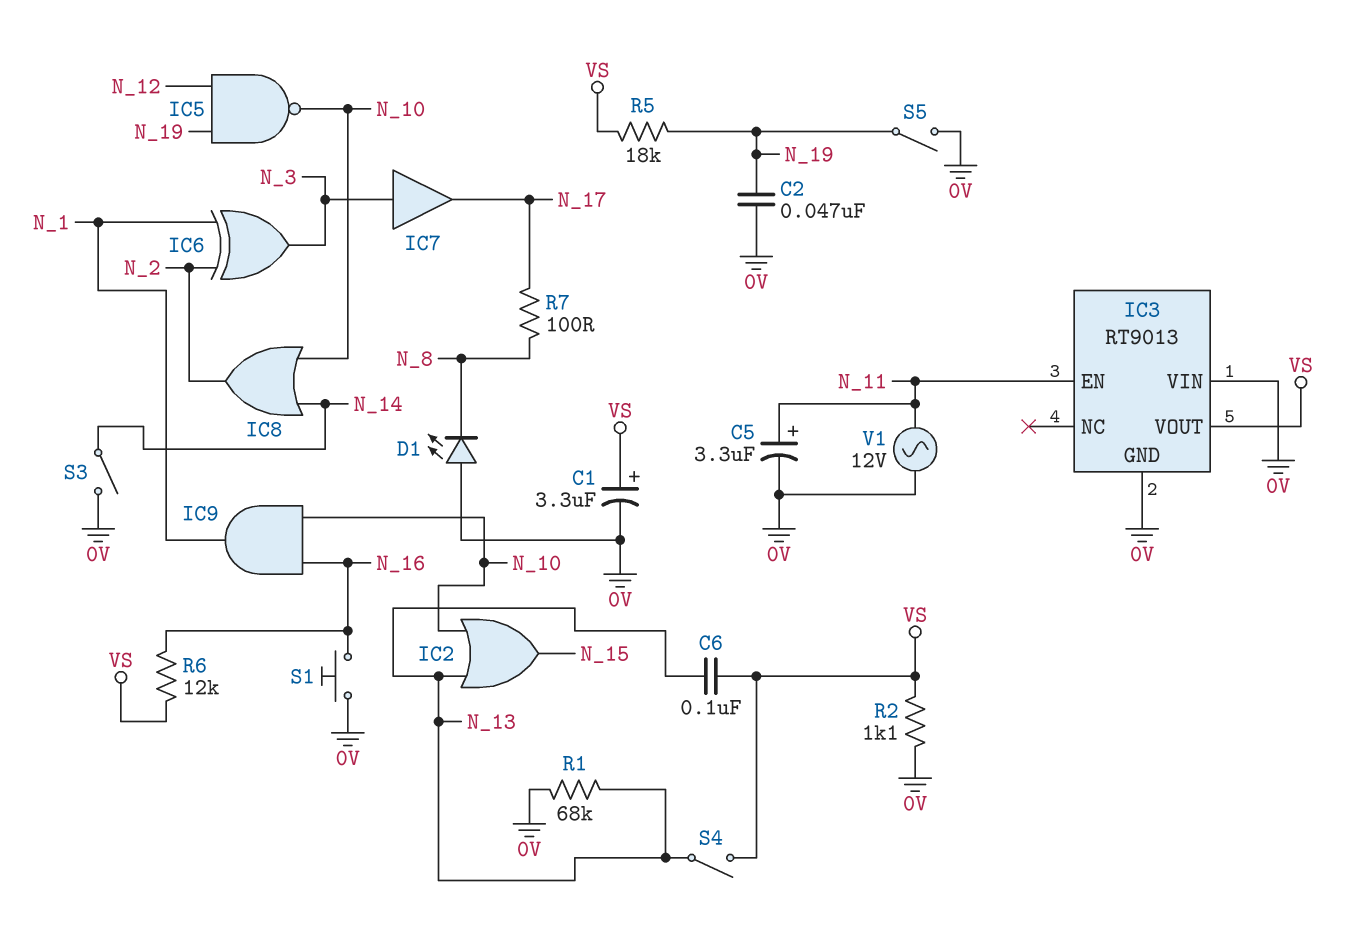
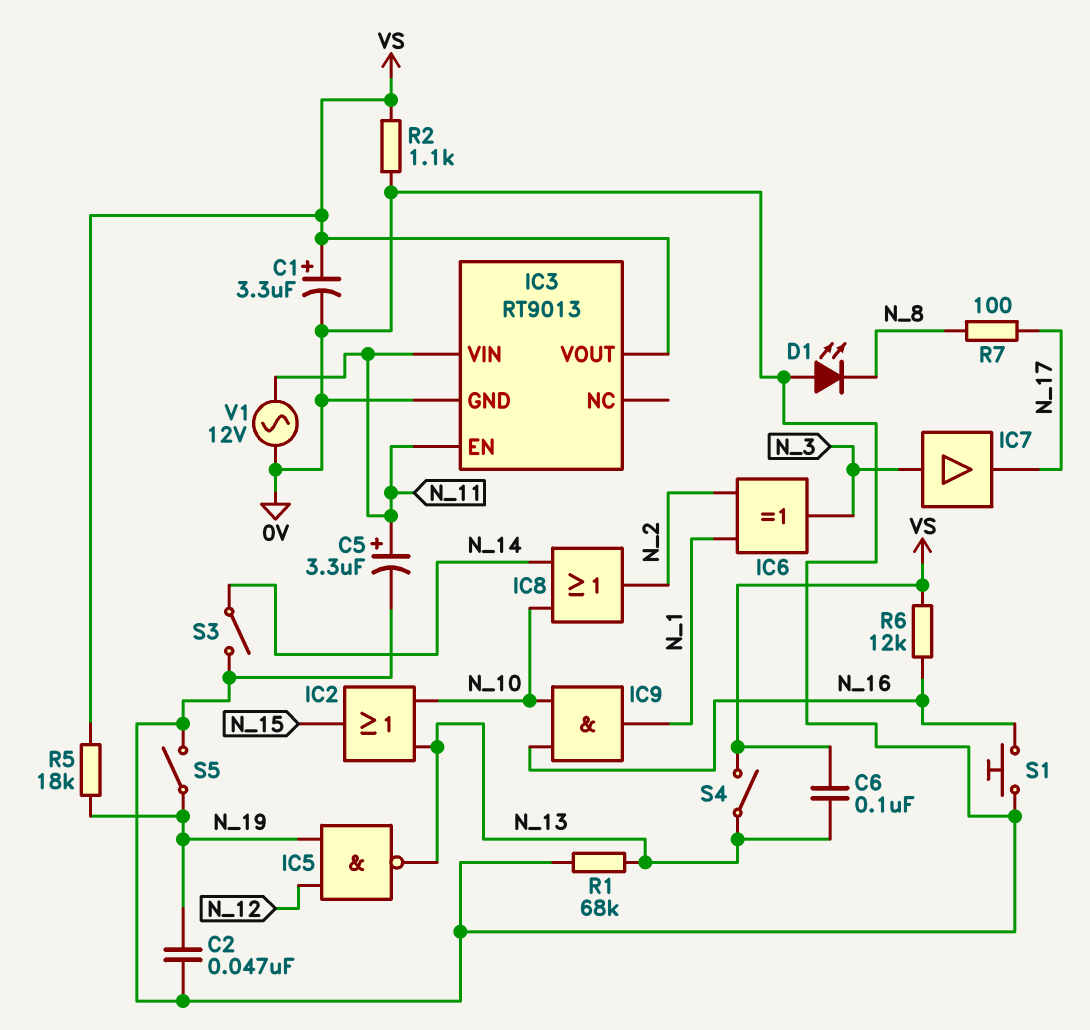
IC3 pin VIN: 0V -> N_11
IC5: NAND (in N_12, in N_19, out N_10) -> NAND (in N_12, in N_19, out N_13)

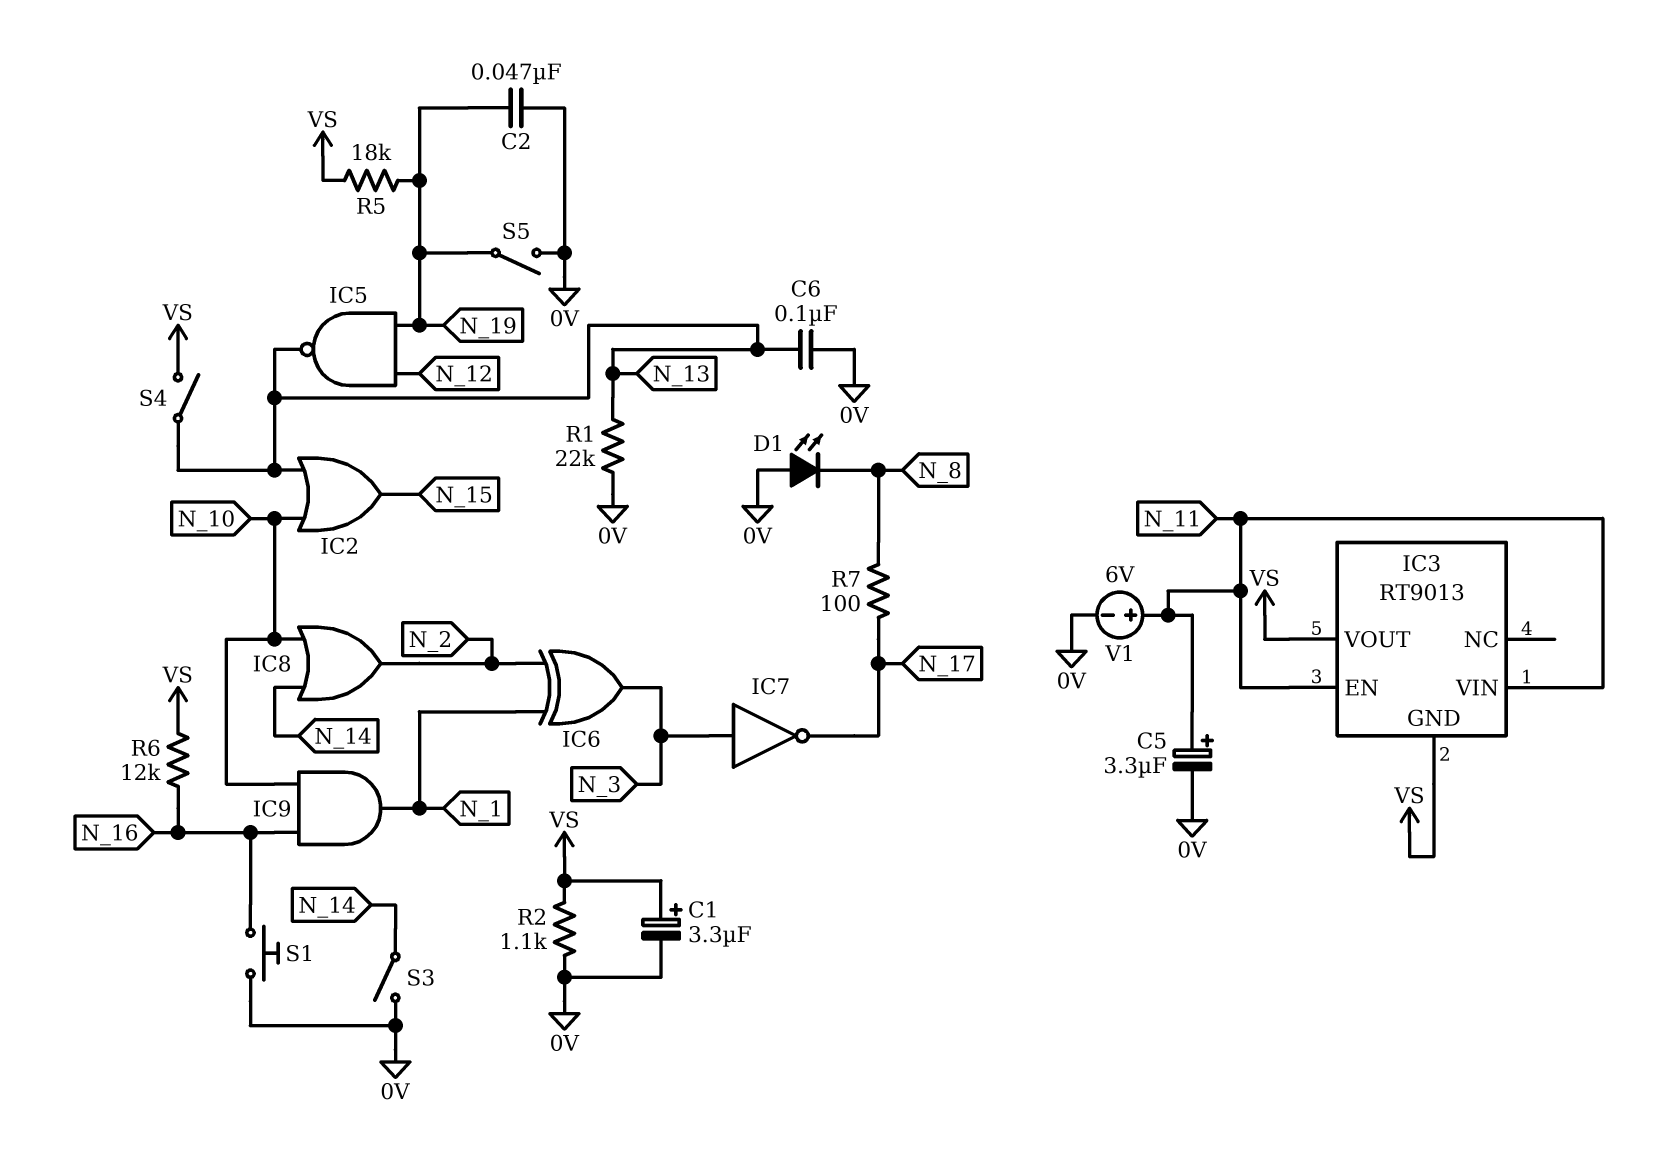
C6: 100nF (N_13, VS) -> 100nF (0V, N_13)
IC3 pin GND: 0V -> VS
IC7: buffer (in N_3, out N_17) -> NOT (in N_3, out N_17)
R1: 68k (0V, N_13) -> 22k (0V, N_13)
V1: AC 12V (0V, N_11) -> 6V (plus N_11, minus 0V)

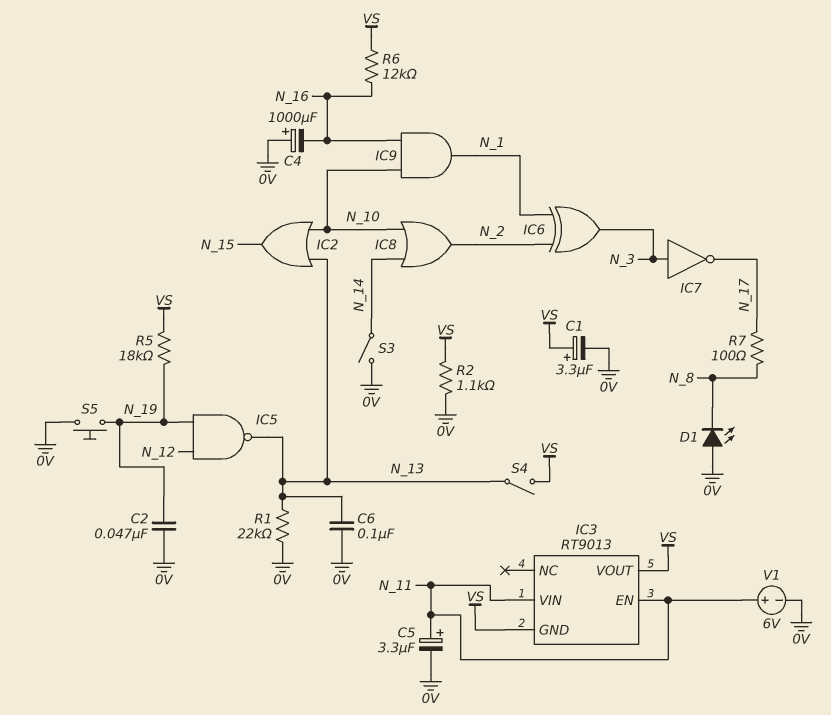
C4: none -> 1000uF (plus 0V, minus N_16)
S1: button (0V, N_16) -> none
S5: switch (0V, N_19) -> button (0V, N_19)

